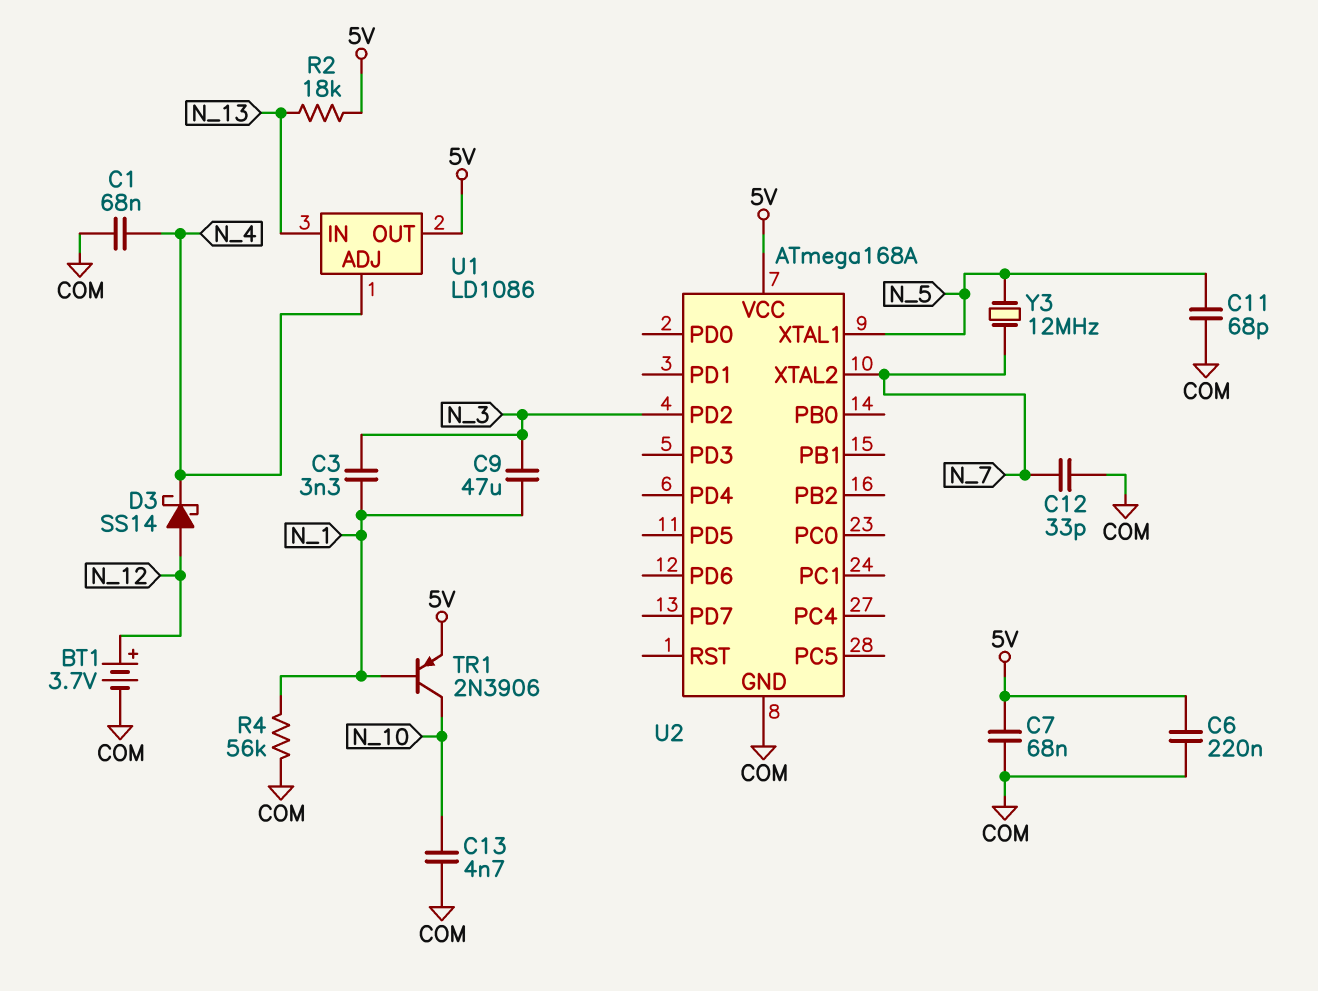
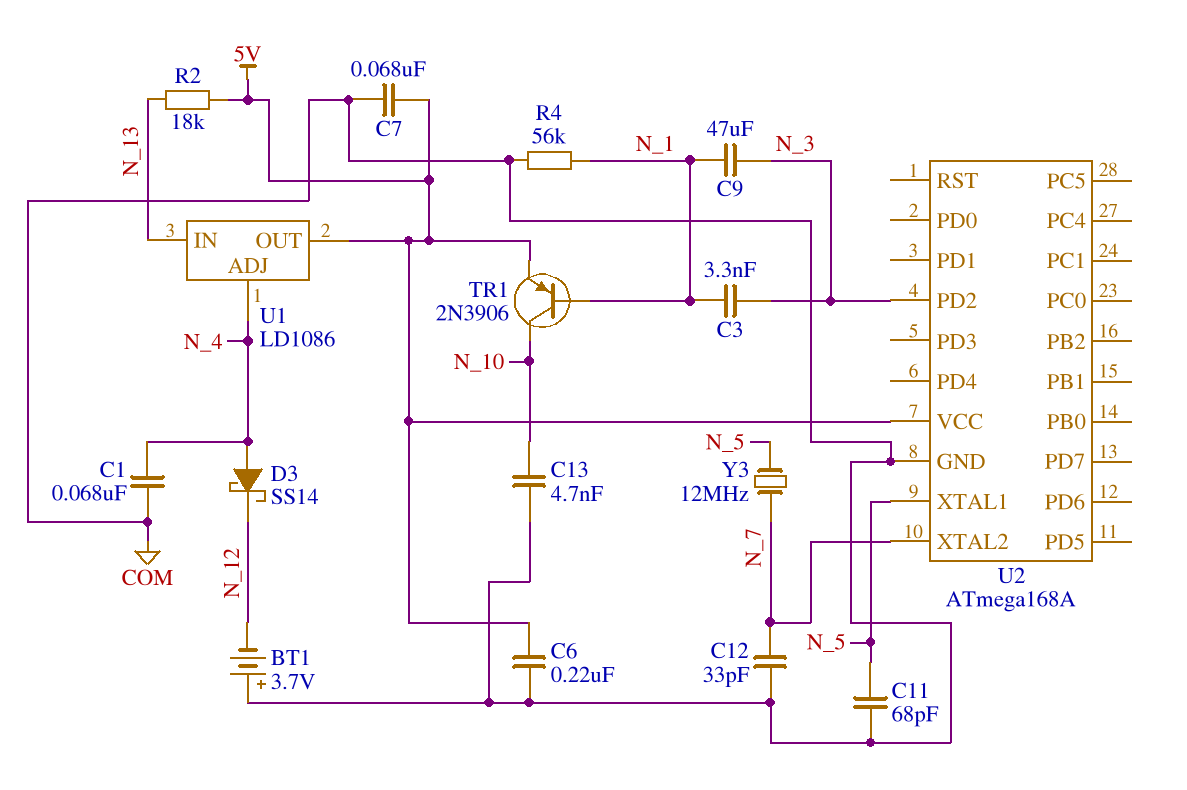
BT1: 3.7V (plus N_12, minus COM) -> 3.7V (plus COM, minus N_12)
D3: schottky SS14 (A N_12, K N_4) -> schottky SS14 (A N_4, K N_12)

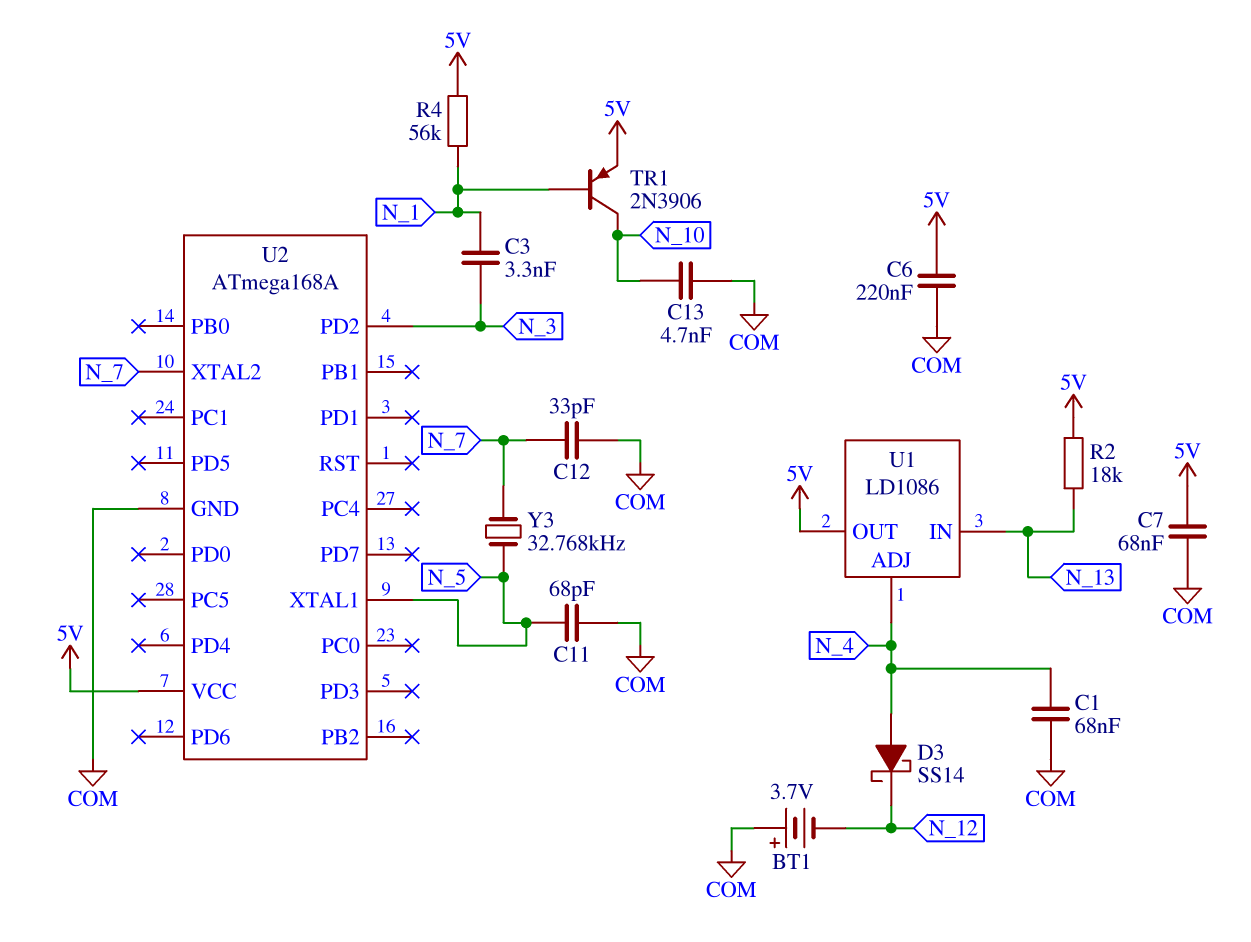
C9: 47uF (N_1, N_3) -> none
R4: 56k (COM, N_1) -> 56k (5V, N_1)
Y3: 12MHz (N_5, N_7) -> 32.768kHz (N_5, N_7)

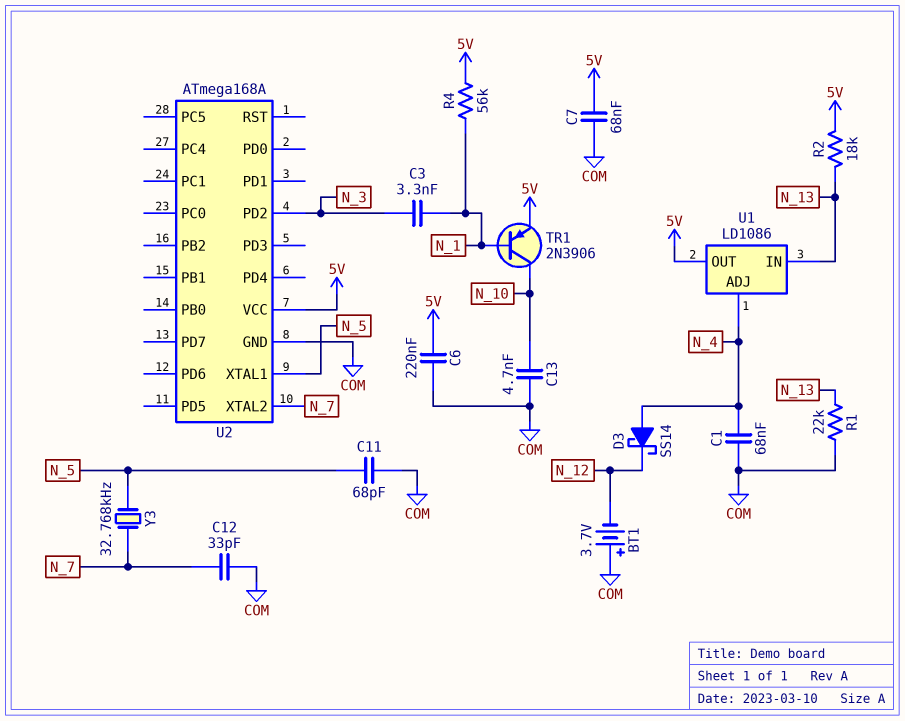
R1: none -> 22k (COM, N_13)

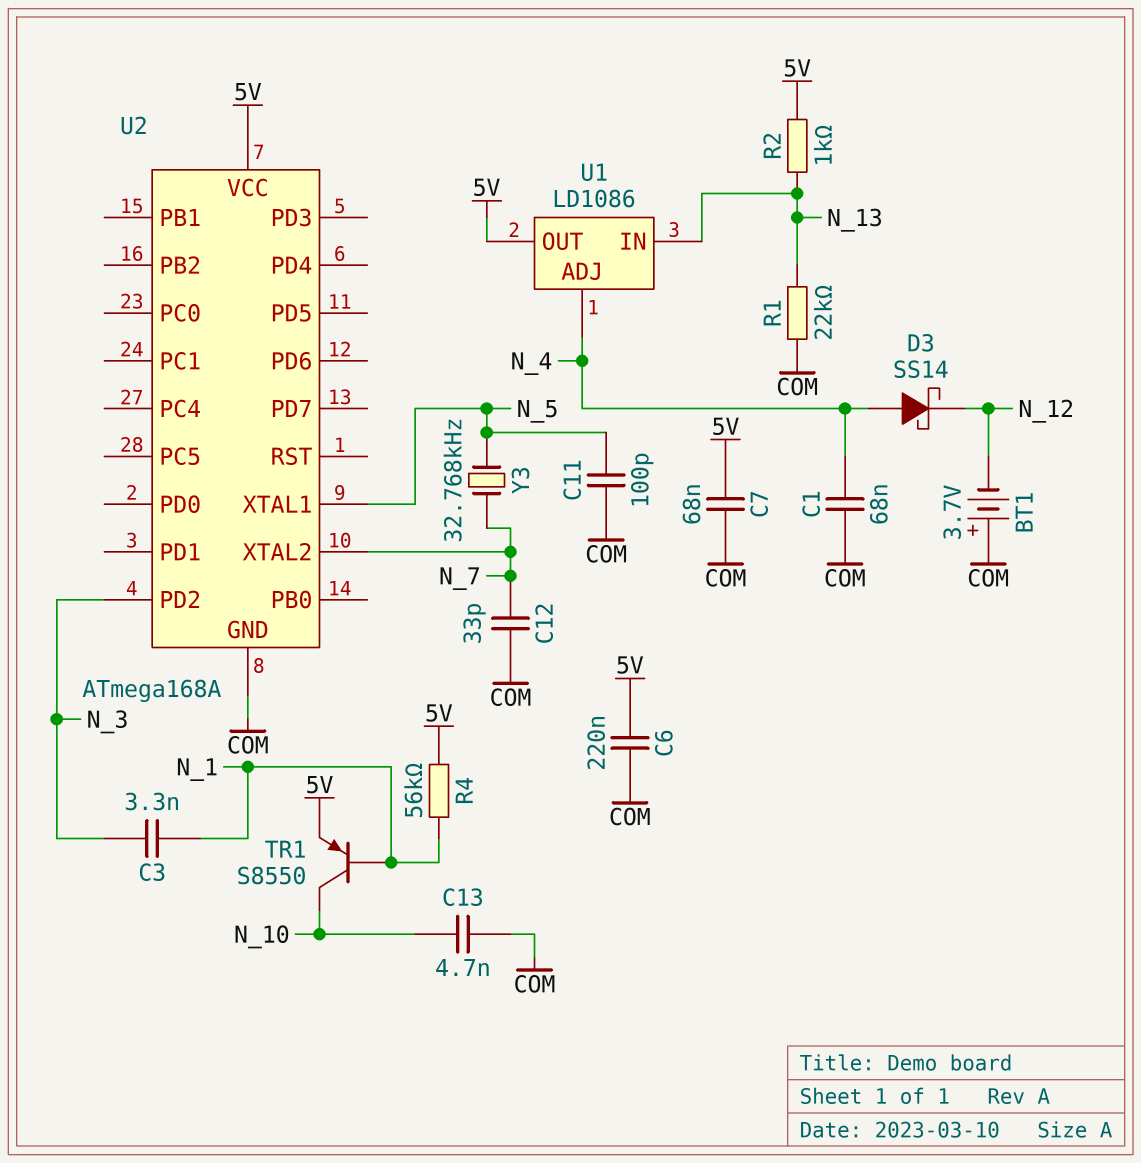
C11: 68pF (COM, N_5) -> 100pF (COM, N_5)
R2: 18k (5V, N_13) -> 1k (5V, N_13)
TR1: PNP 2N3906 (B N_1, C N_10, E 5V) -> PNP S8550 (B N_1, C N_10, E 5V)

